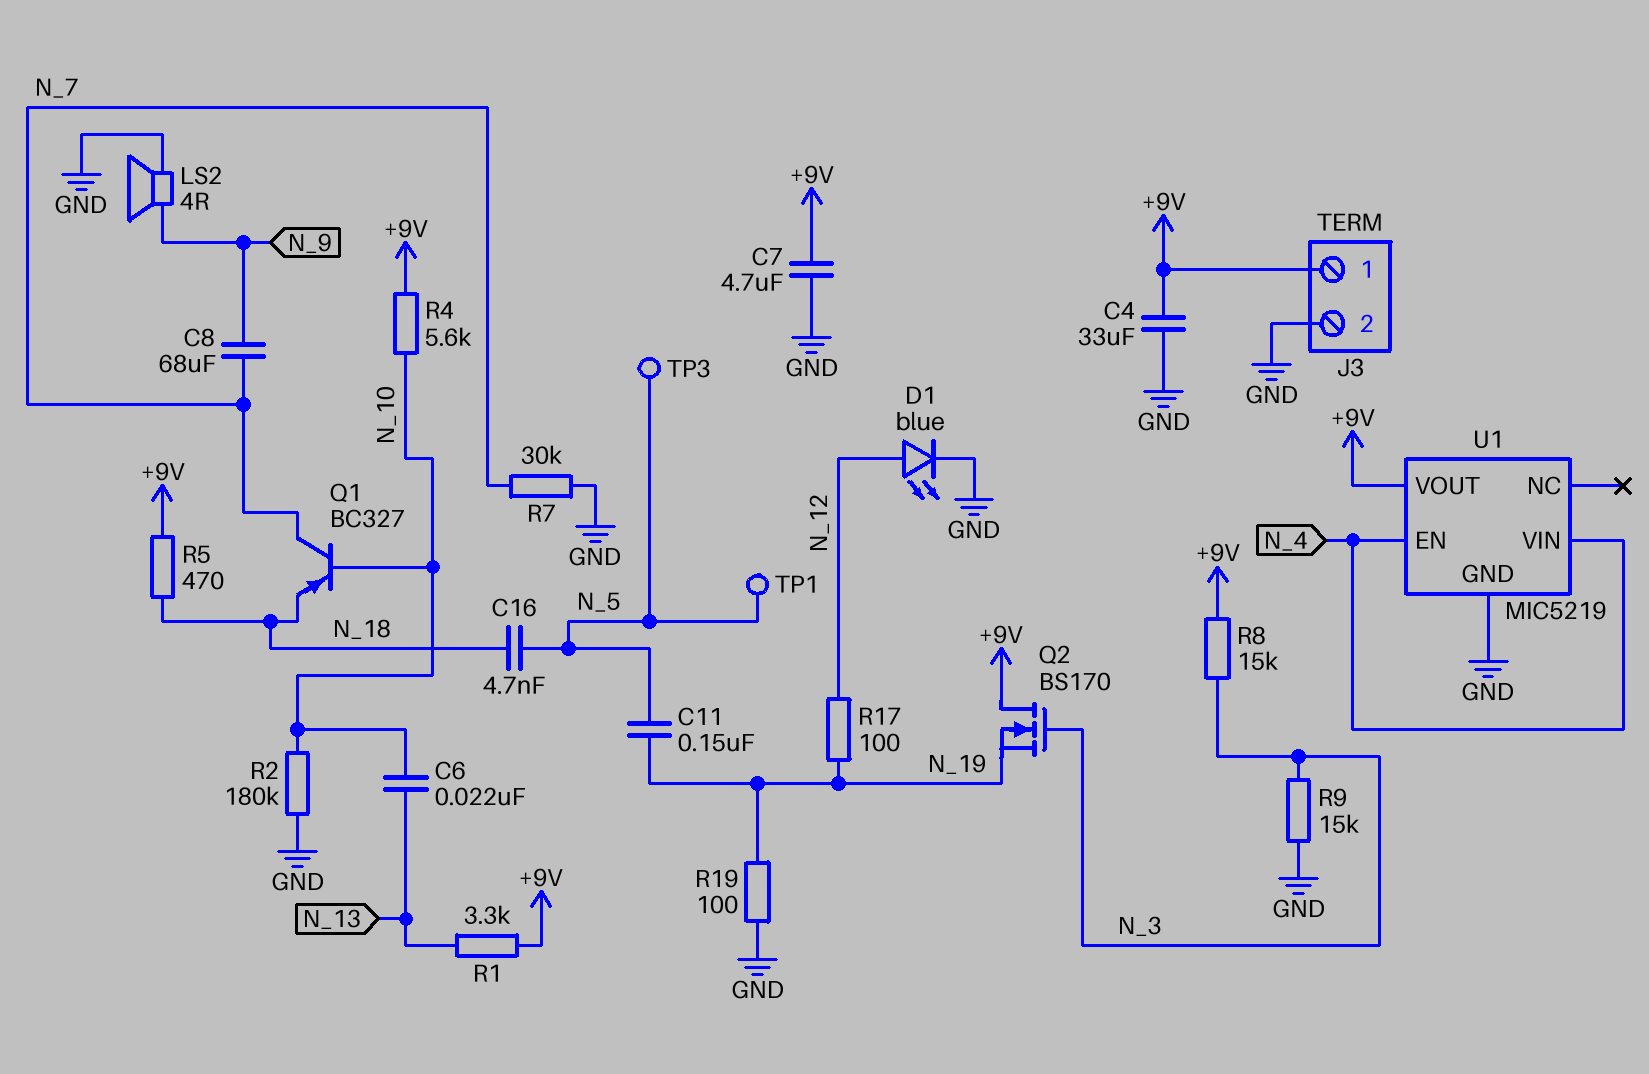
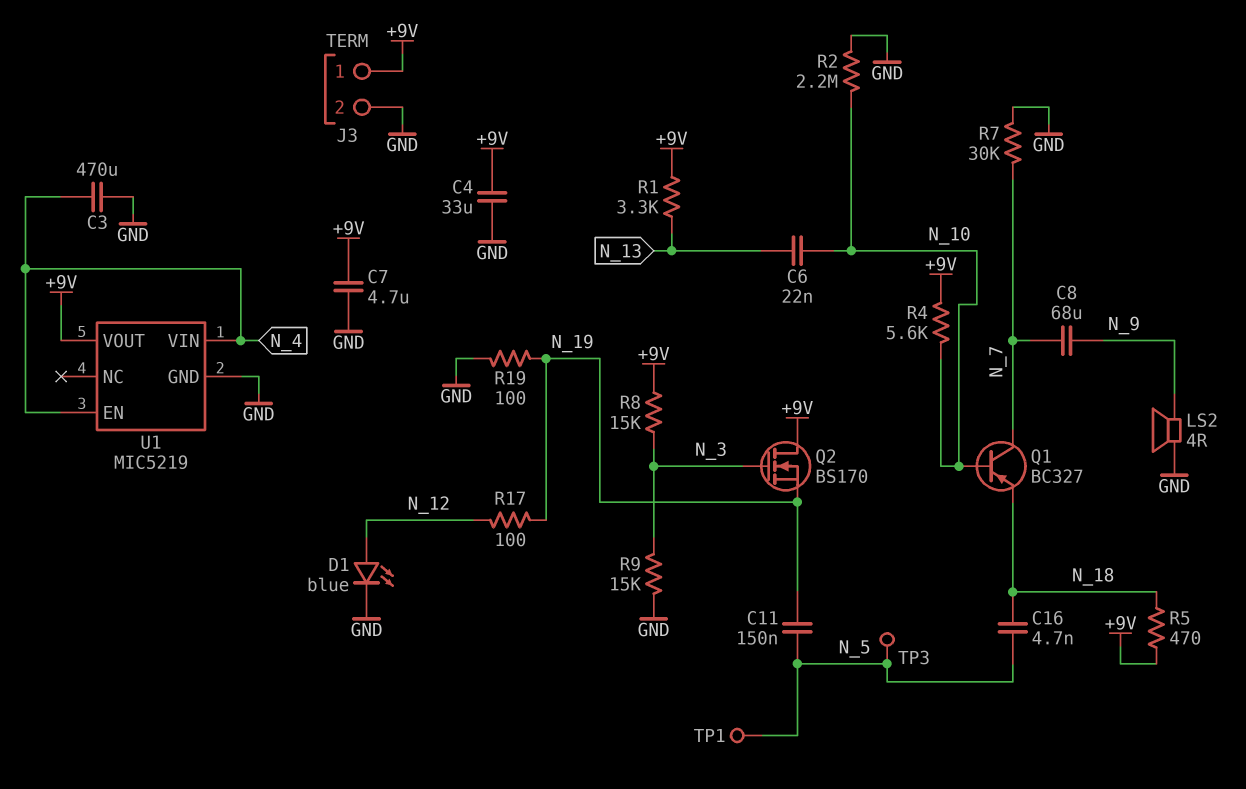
C3: none -> 470uF (GND, N_4)
R2: 180k (GND, N_10) -> 2.2M (GND, N_10)

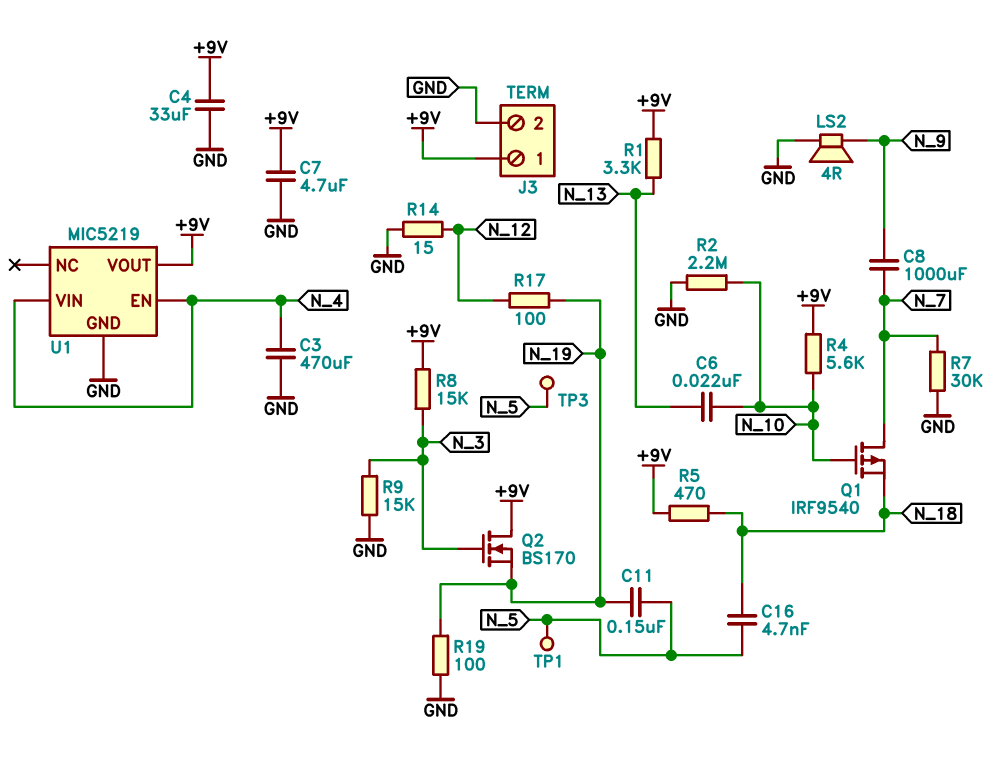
C8: 68uF (N_7, N_9) -> 1000uF (N_7, N_9)
D1: LED blue (A N_12, K GND) -> none
Q1: PNP BC327 (B N_10, C N_7, E N_18) -> PMOS IRF9540 (G N_10, D N_7, S N_18)
R14: none -> 15 (GND, N_12)

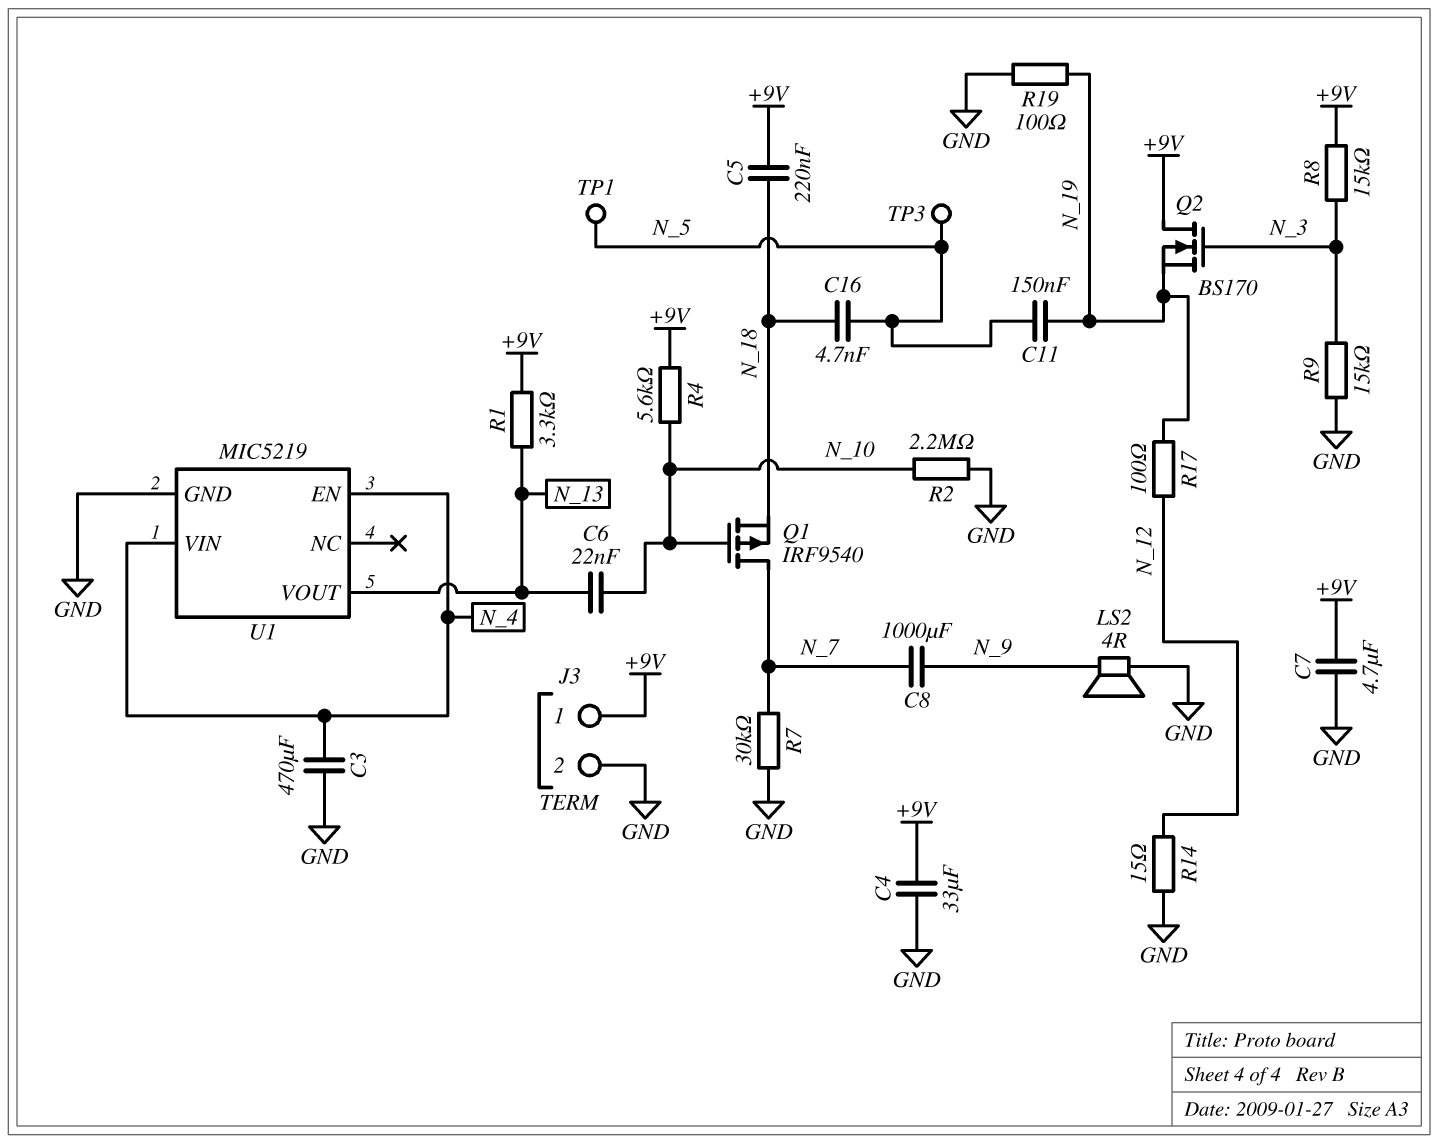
C5: none -> 220nF (+9V, N_18)
R5: 470 (+9V, N_18) -> none
U1 pin VOUT: +9V -> N_13

